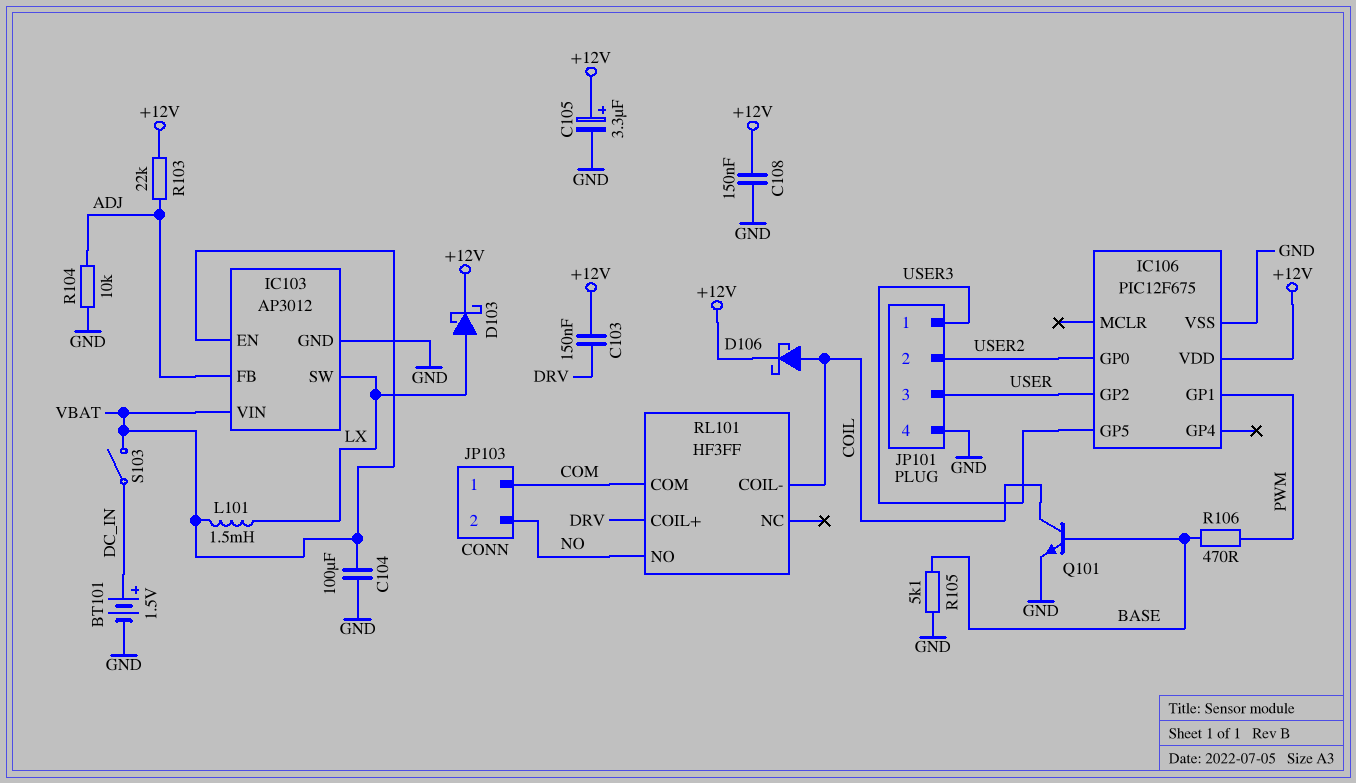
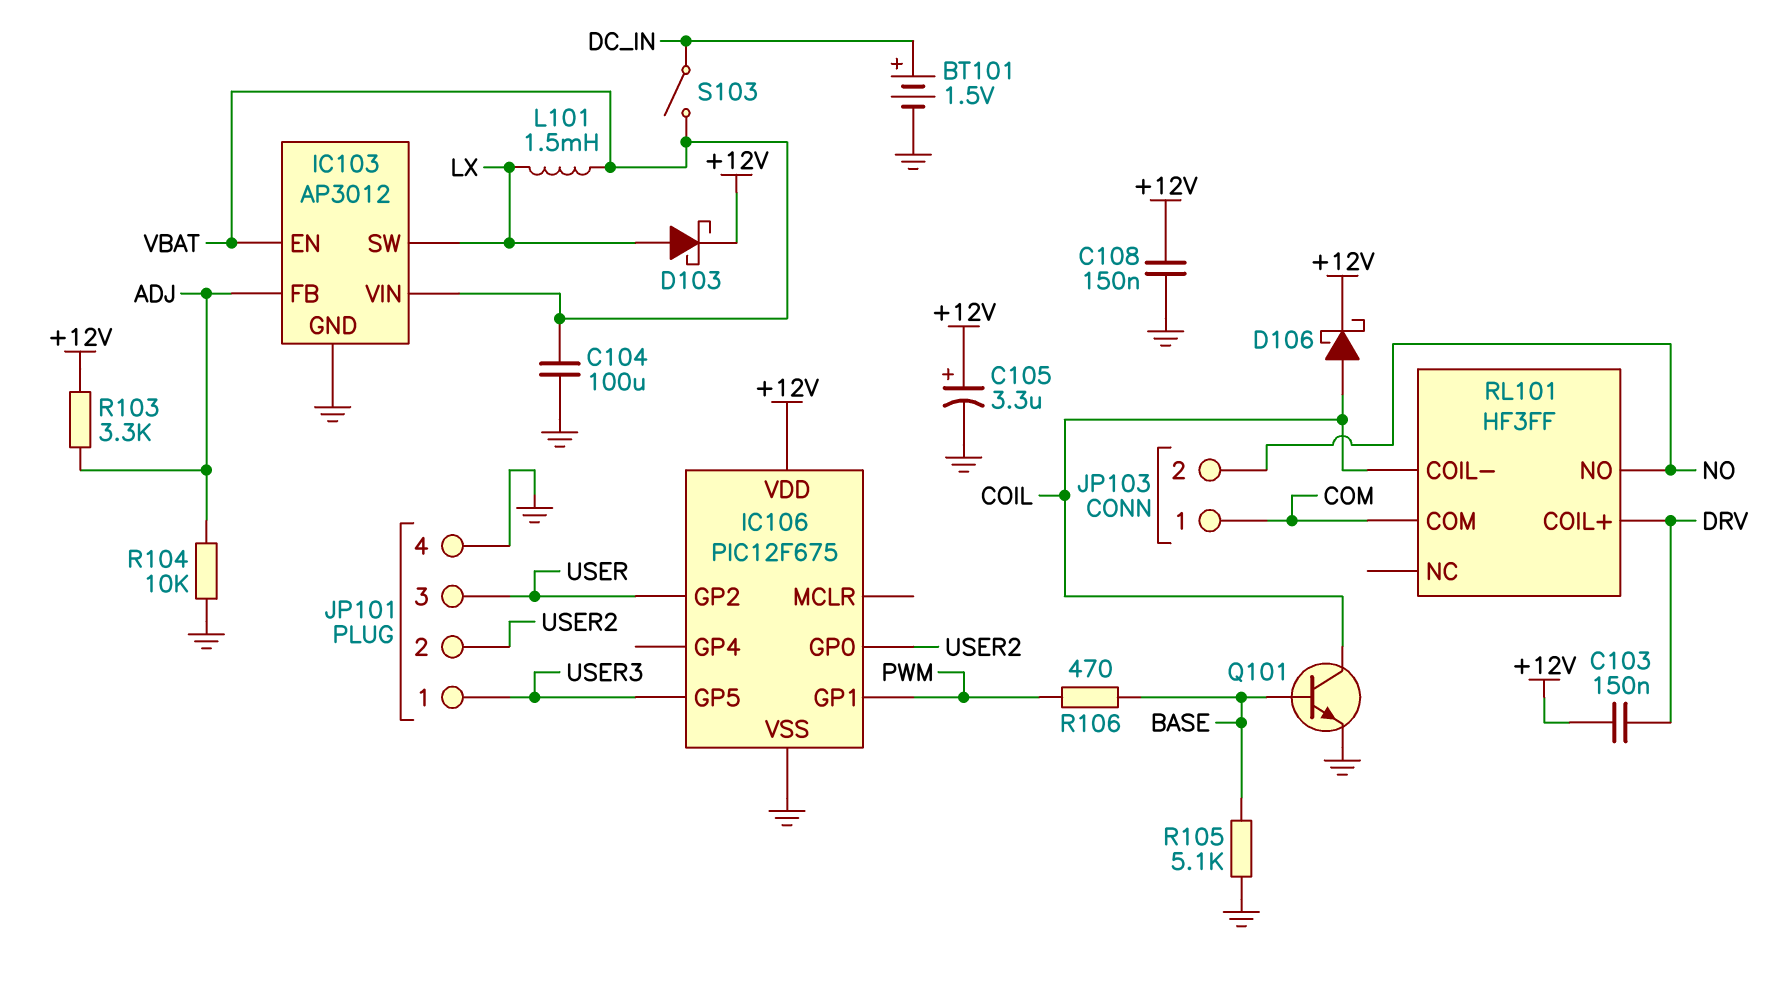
R103: 22k (+12V, ADJ) -> 3.3k (+12V, ADJ)

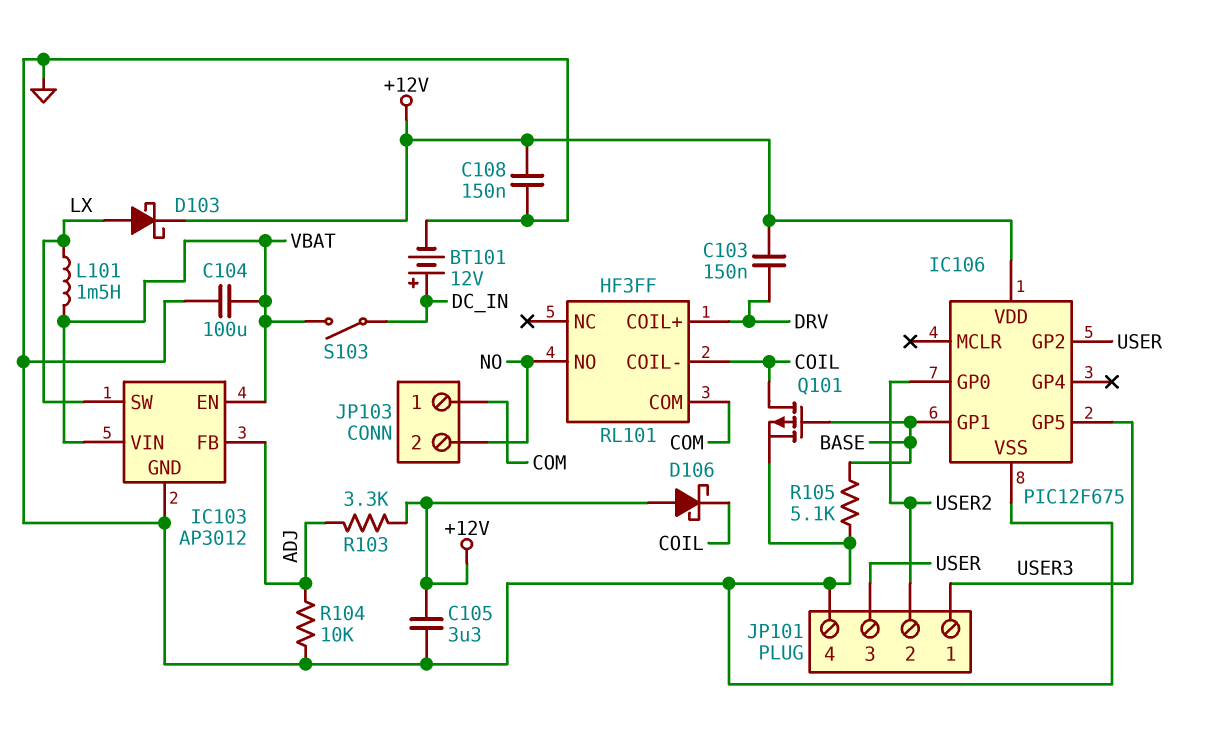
BT101: 1.5V (plus DC_IN, minus GND) -> 12V (plus DC_IN, minus GND)
C105: 3.3uF (plus +12V, minus GND) -> 3.3uF (+12V, GND)
D106: schottky (A COIL, K +12V) -> schottky (A +12V, K COIL)
IC106 pin GP1: PWM -> BASE
Q101: NPN (B BASE, C COIL, E GND) -> PMOS (G BASE, D COIL, S GND)
R106: 470 (BASE, PWM) -> none

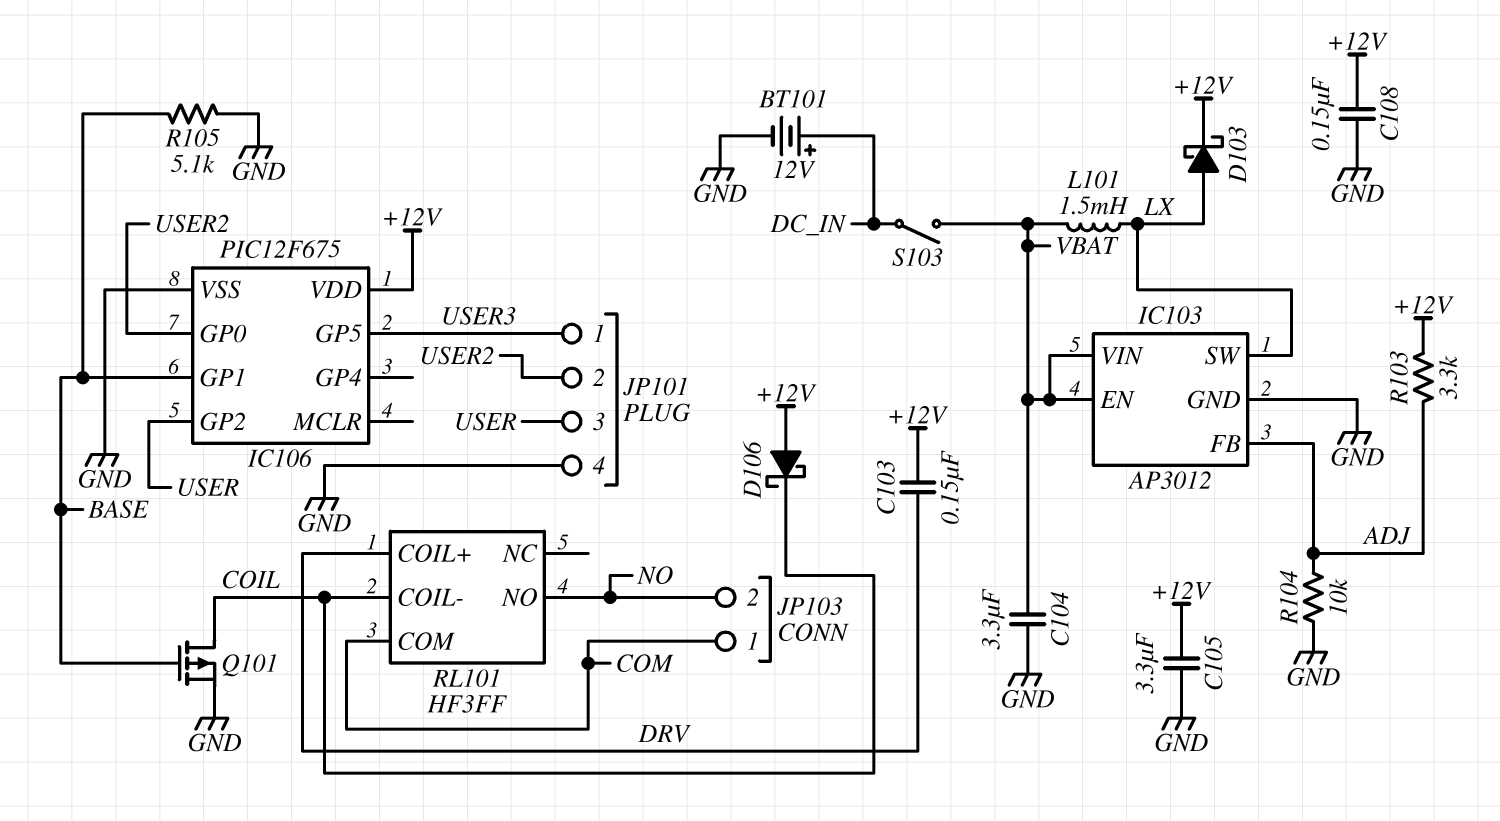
C104: 100uF (GND, VBAT) -> 3.3uF (GND, VBAT)

